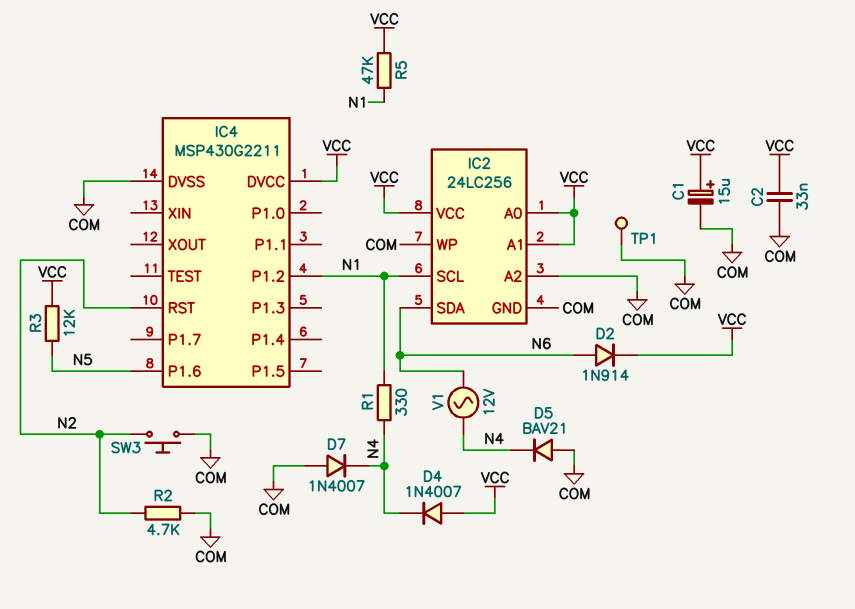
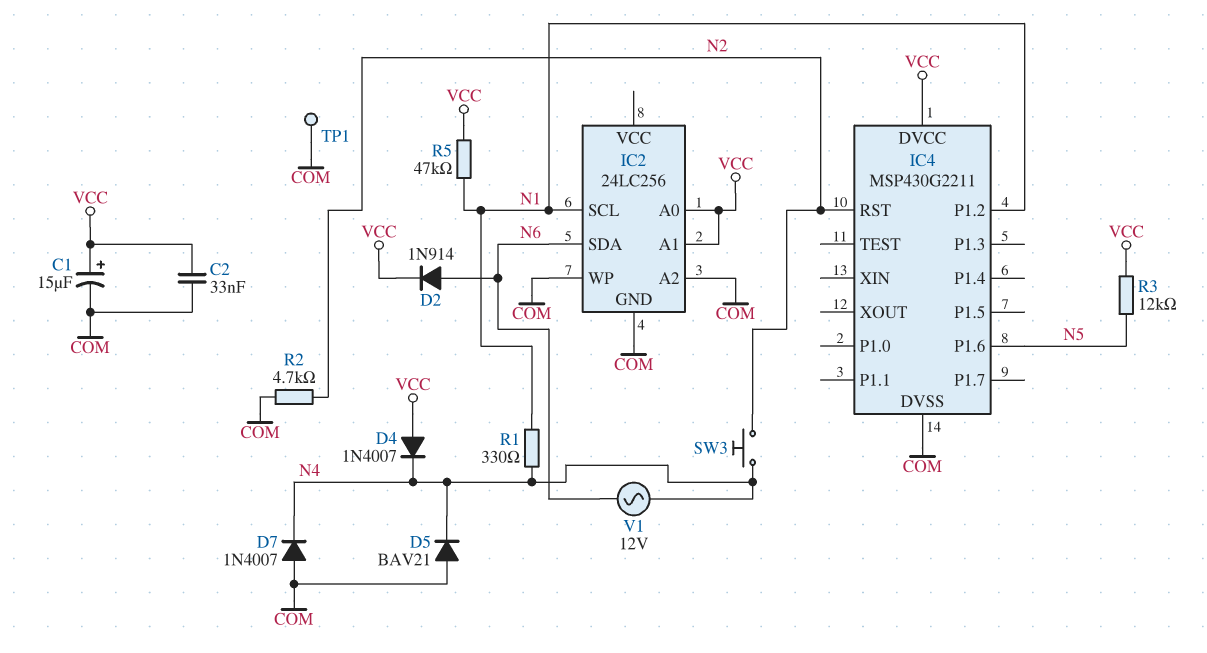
IC2 pin VCC: VCC -> none
SW3: button (COM, N2) -> button (N2, N4)

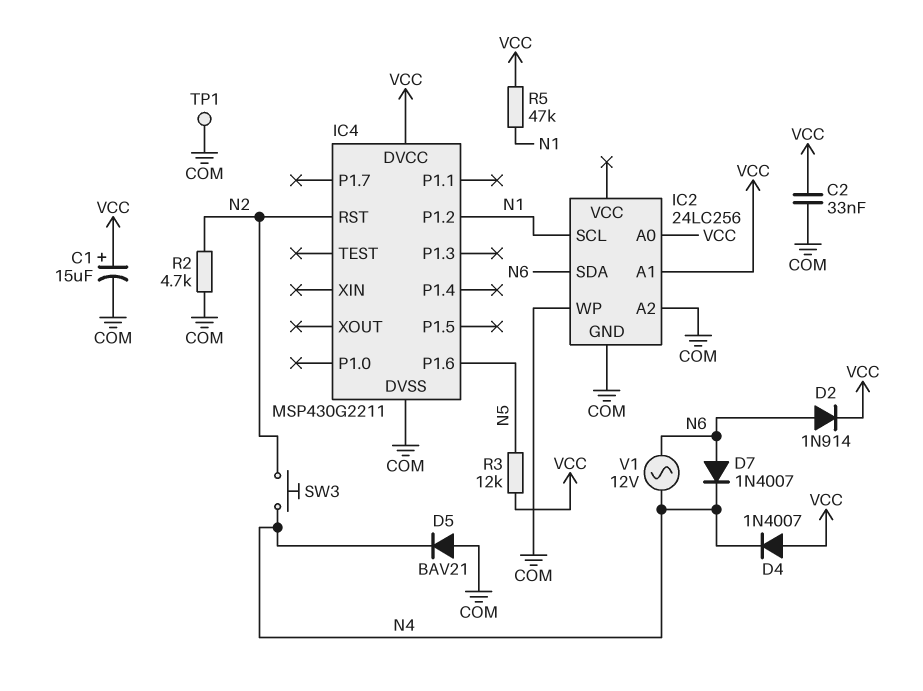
D7: diode 1N4007 (A COM, K N4) -> diode 1N4007 (A N6, K N4)
R1: 330 (N1, N4) -> none

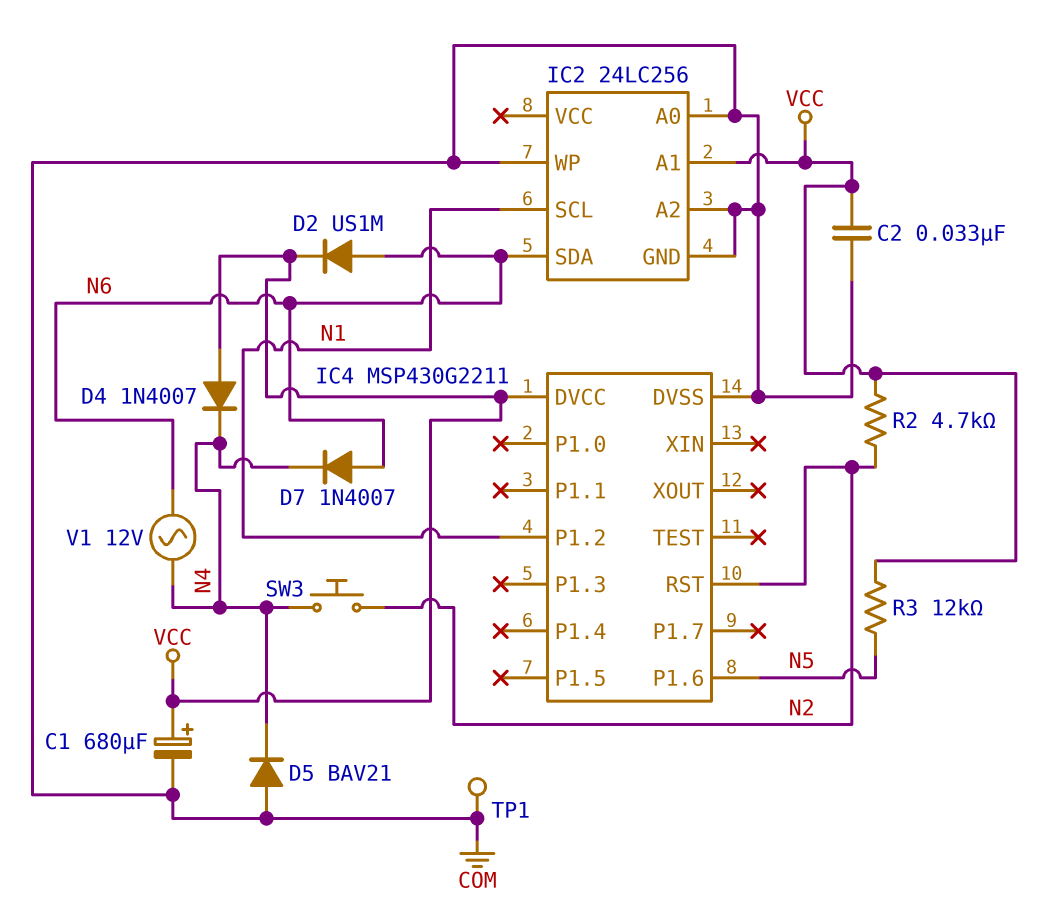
C1: 15uF (plus VCC, minus COM) -> 680uF (plus VCC, minus COM)
D2: diode 1N914 (A N6, K VCC) -> diode US1M (A N6, K VCC)
IC2 pin A0: VCC -> COM
R2: 4.7k (COM, N2) -> 4.7k (N2, VCC)
R5: 47k (N1, VCC) -> none

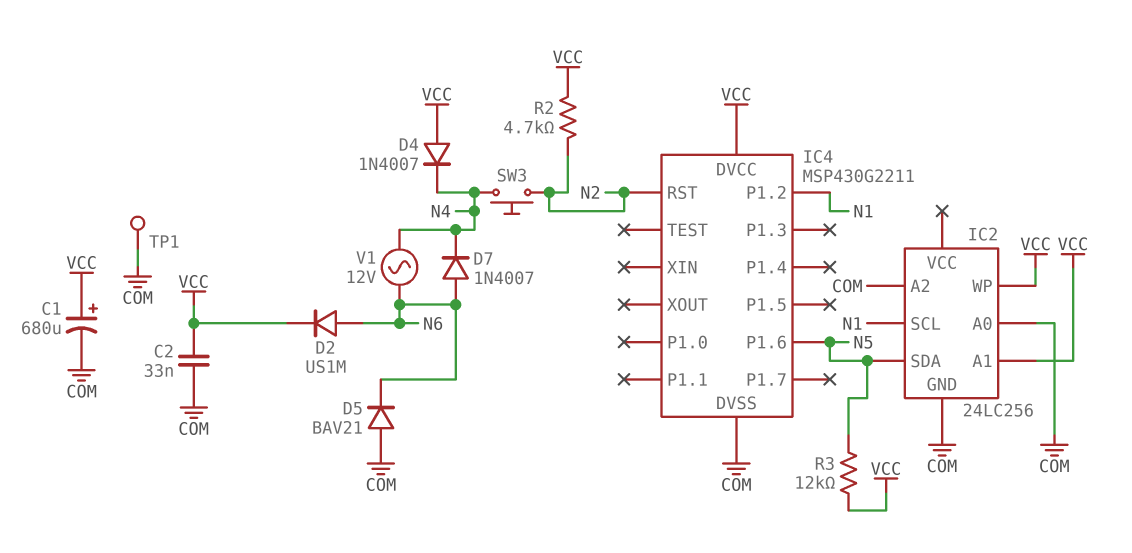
D5: diode BAV21 (A COM, K N4) -> diode BAV21 (A COM, K N6)
IC2 pin SDA: N6 -> N5
IC2 pin WP: COM -> VCC

